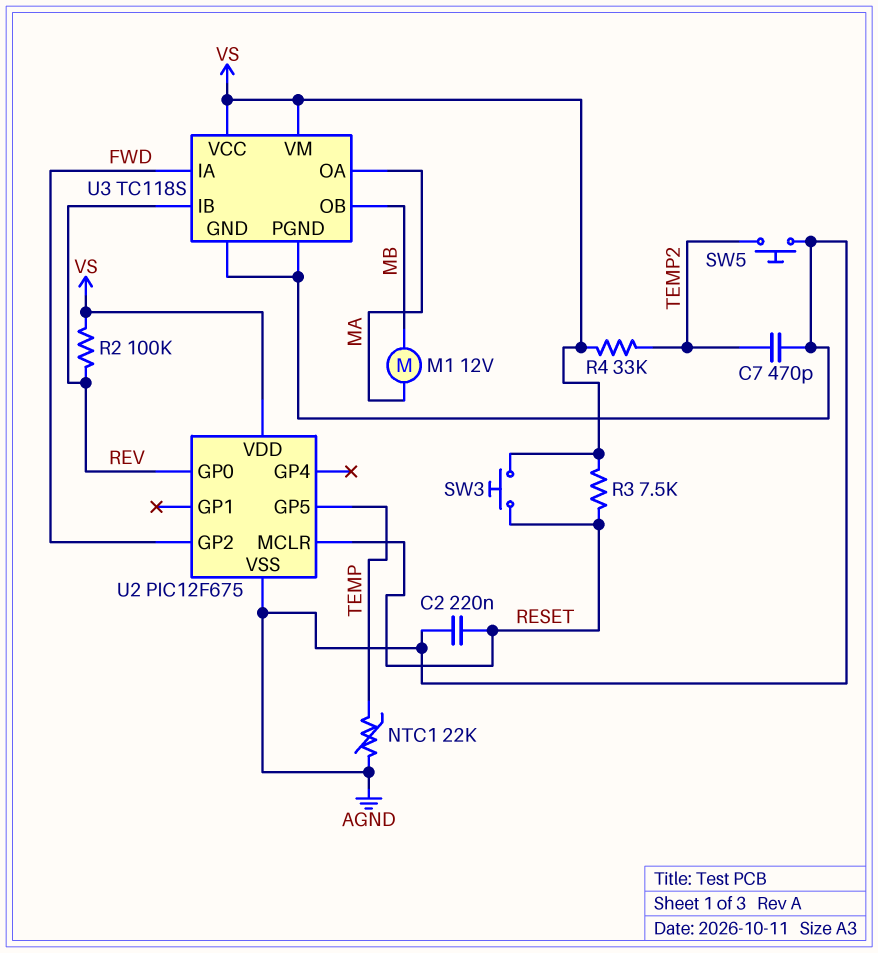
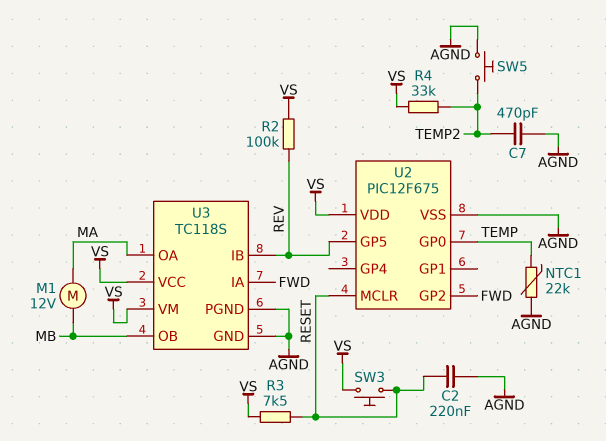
U2 pin GP0: REV -> TEMP
U2 pin GP5: TEMP -> REV

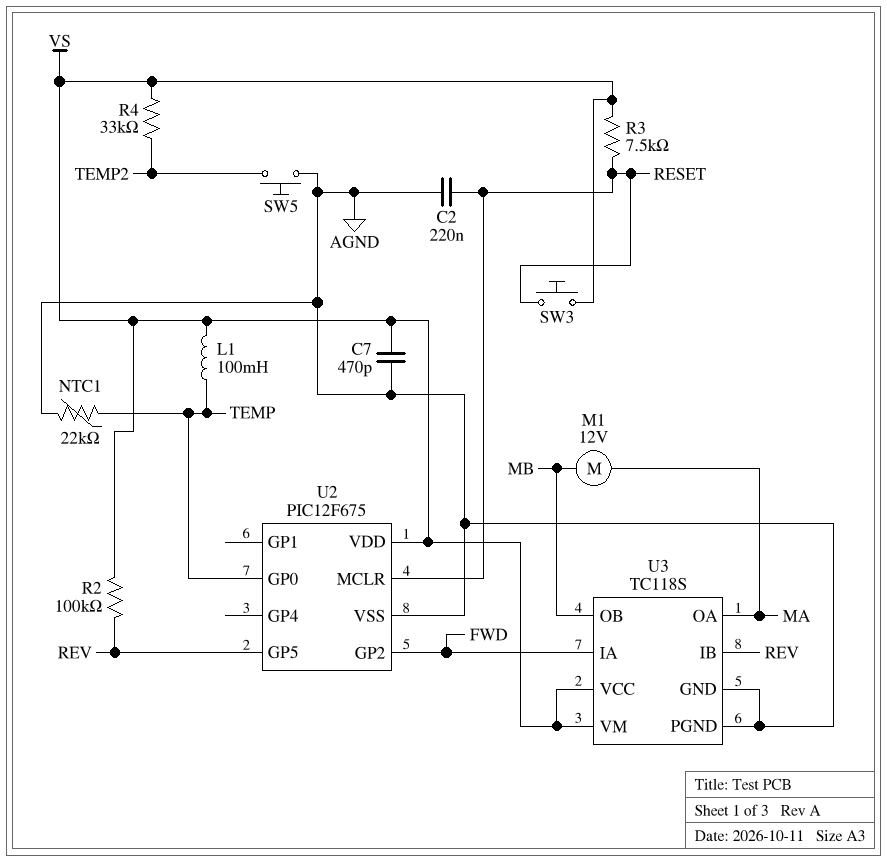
C7: 470pF (AGND, TEMP2) -> 470pF (AGND, VS)
L1: none -> 100mH (TEMP, VS)

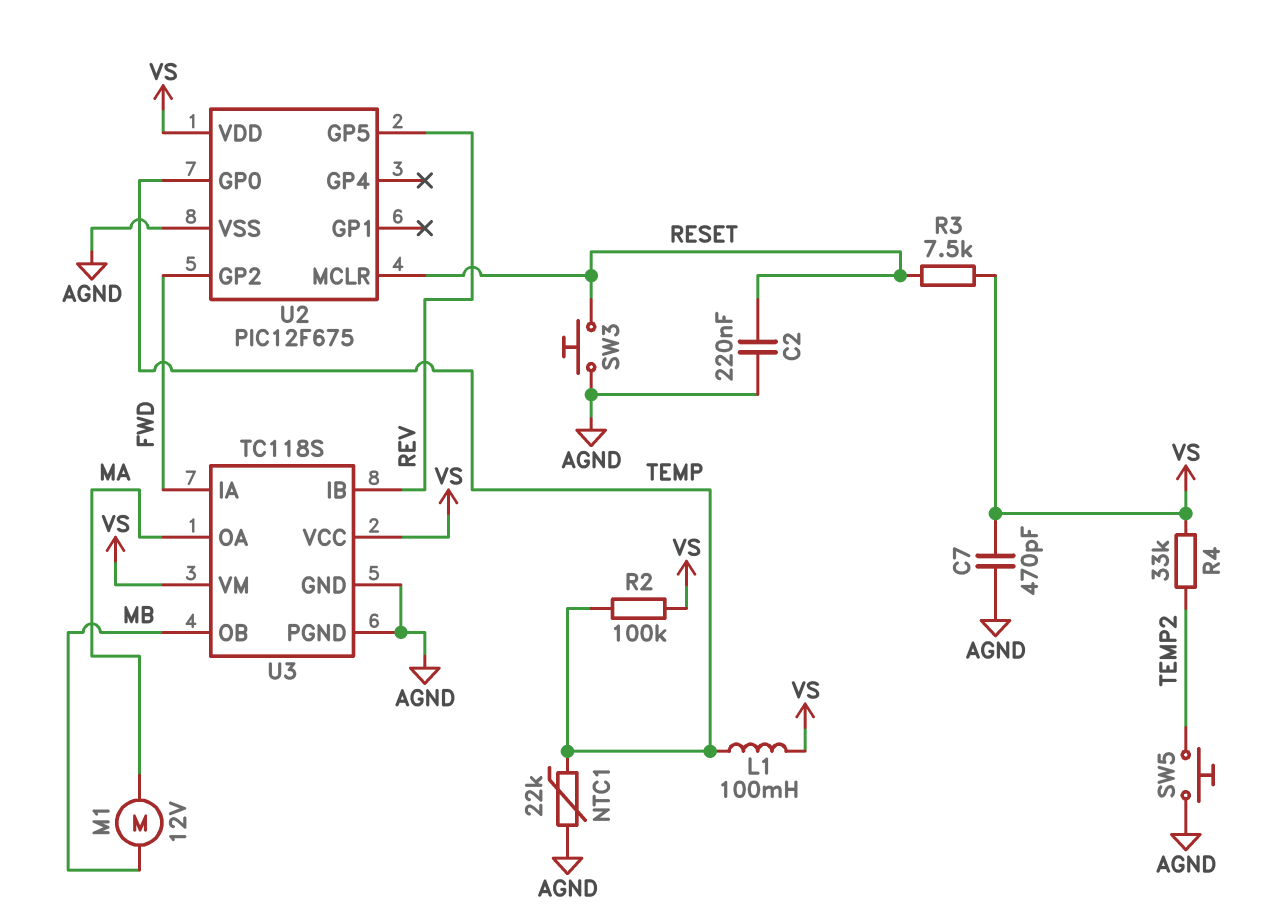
R2: 100k (REV, VS) -> 100k (TEMP, VS)
SW3: button (RESET, VS) -> button (AGND, RESET)

